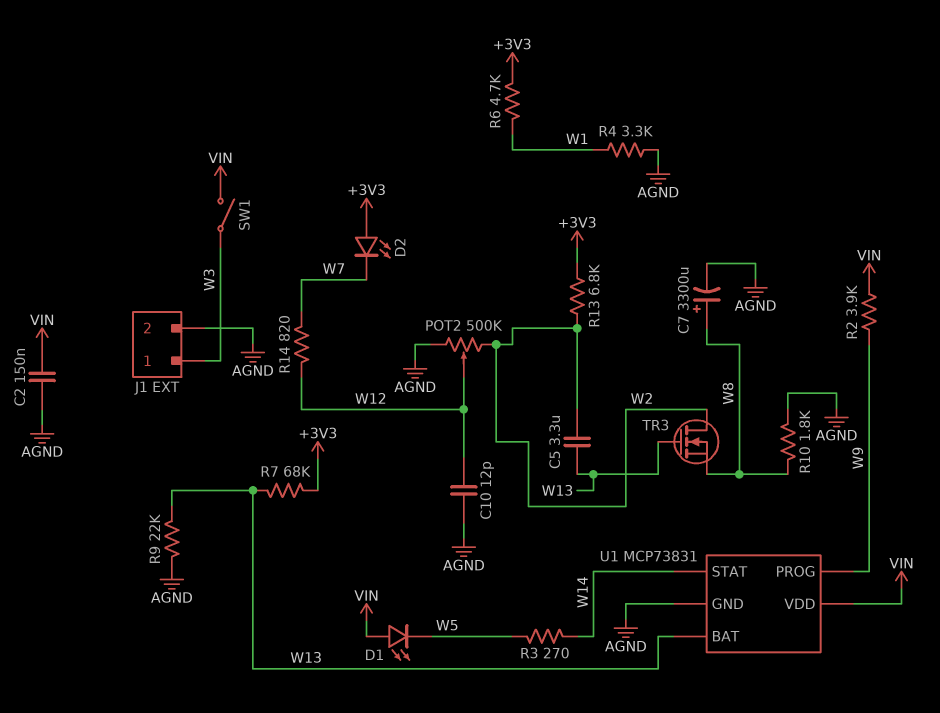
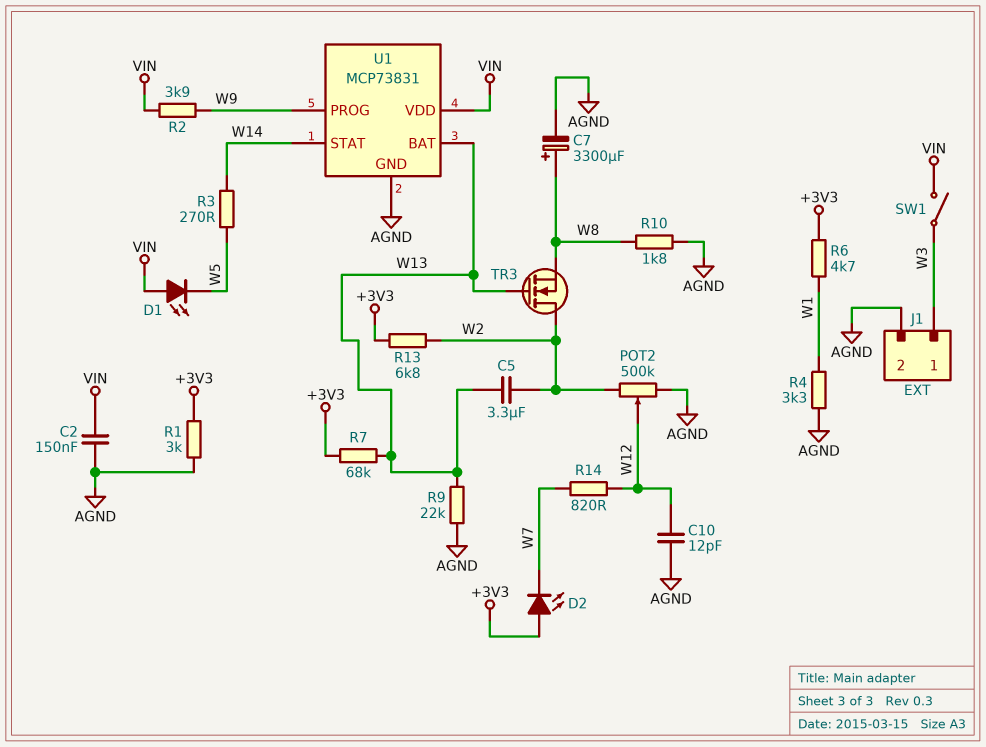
R1: none -> 3k (+3V3, AGND)

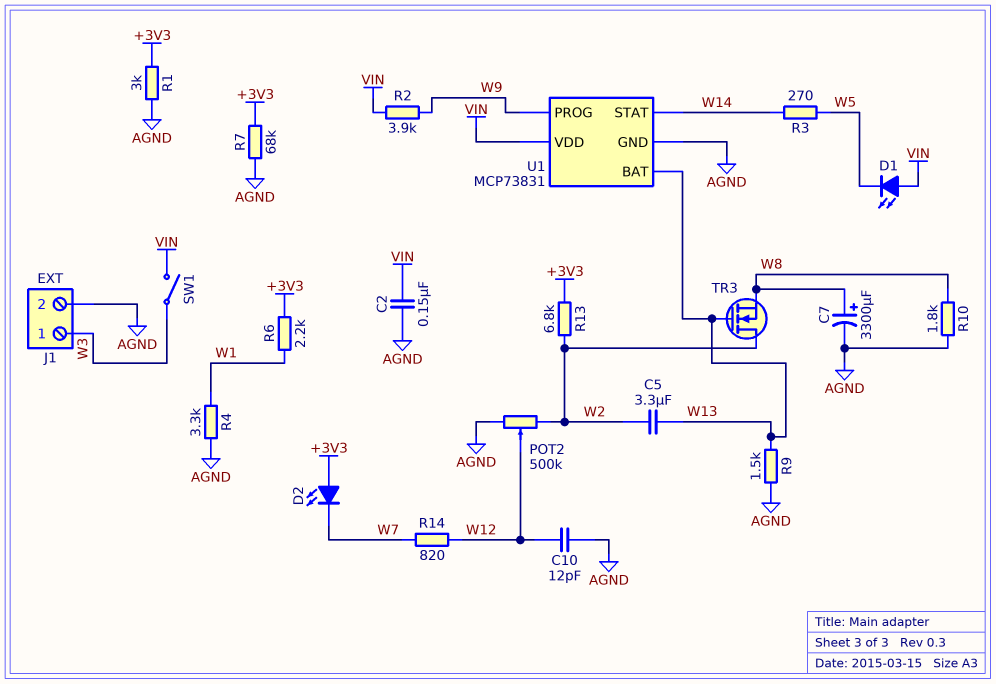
R6: 4.7k (+3V3, W1) -> 2.2k (+3V3, W1)
R7: 68k (+3V3, W13) -> 68k (+3V3, AGND)
R9: 22k (AGND, W13) -> 1.5k (AGND, W13)

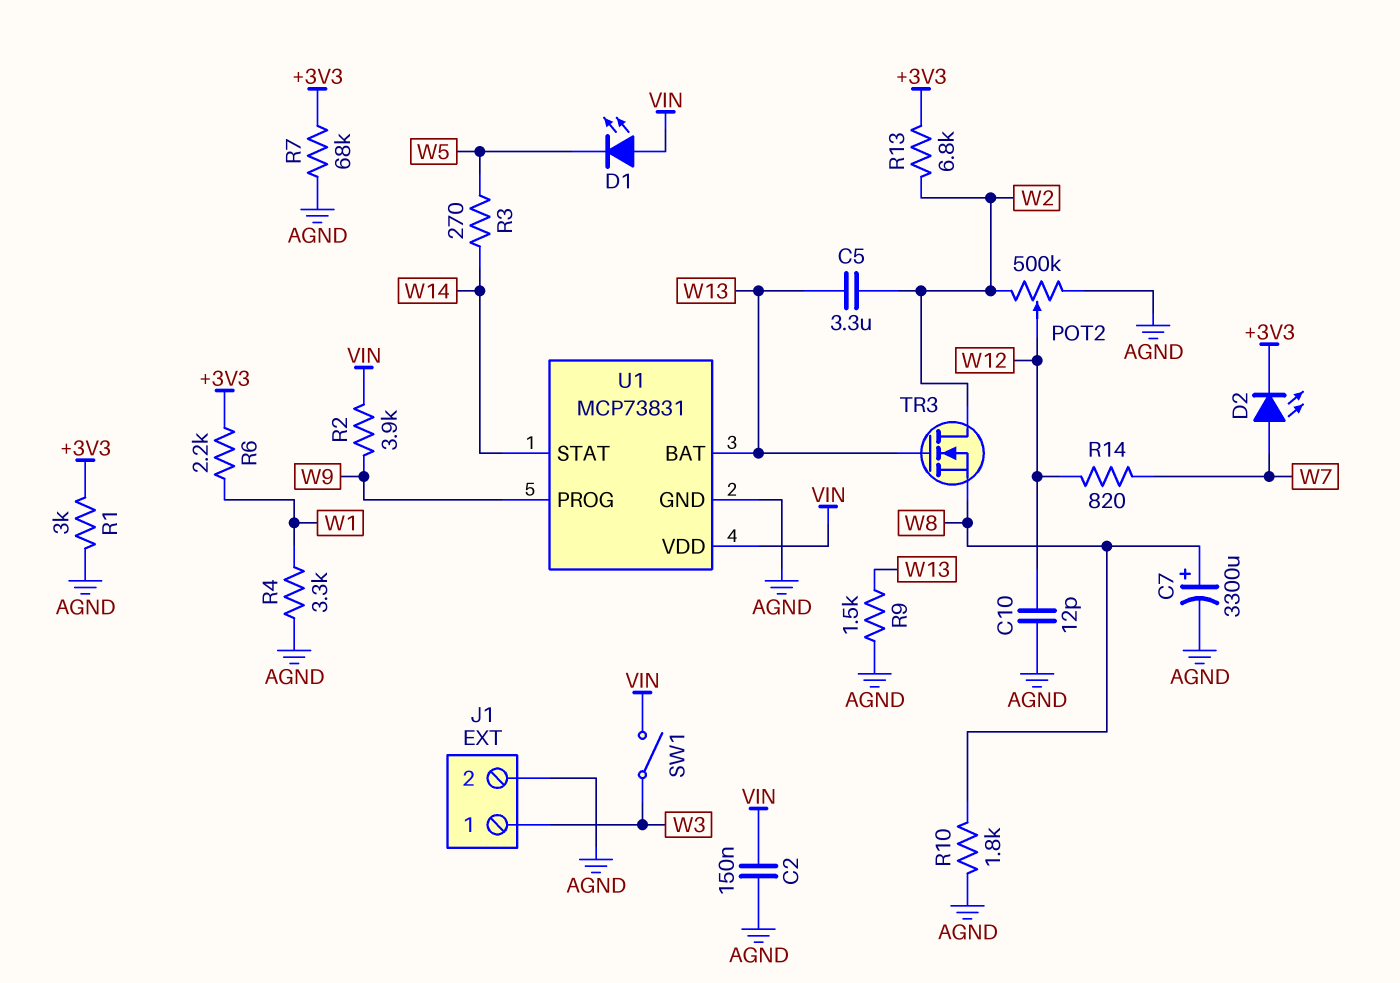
D2: LED (A +3V3, K W7) -> LED (A W7, K +3V3)

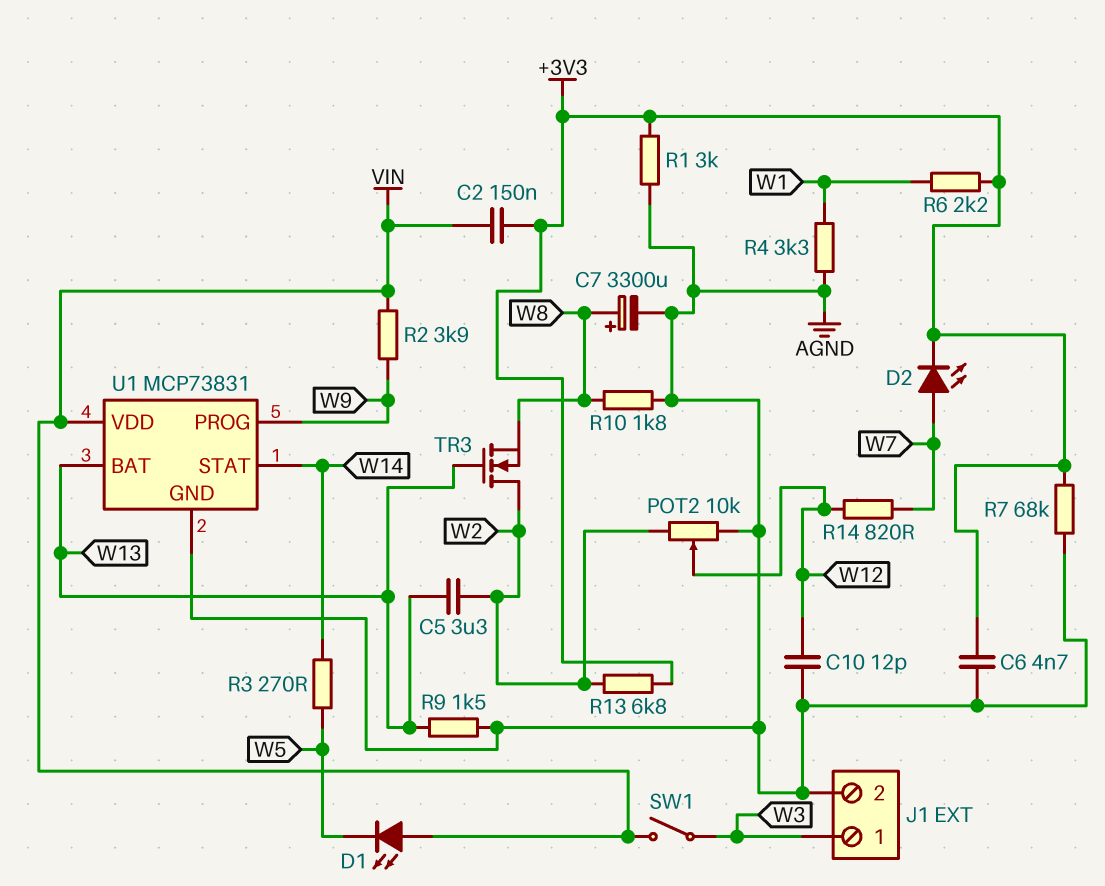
C2: 150nF (AGND, VIN) -> 150nF (+3V3, VIN)
C6: none -> 4.7nF (+3V3, AGND)
POT2: 500k (AGND, W2, wiper W12) -> 10k (AGND, W2, wiper W12)

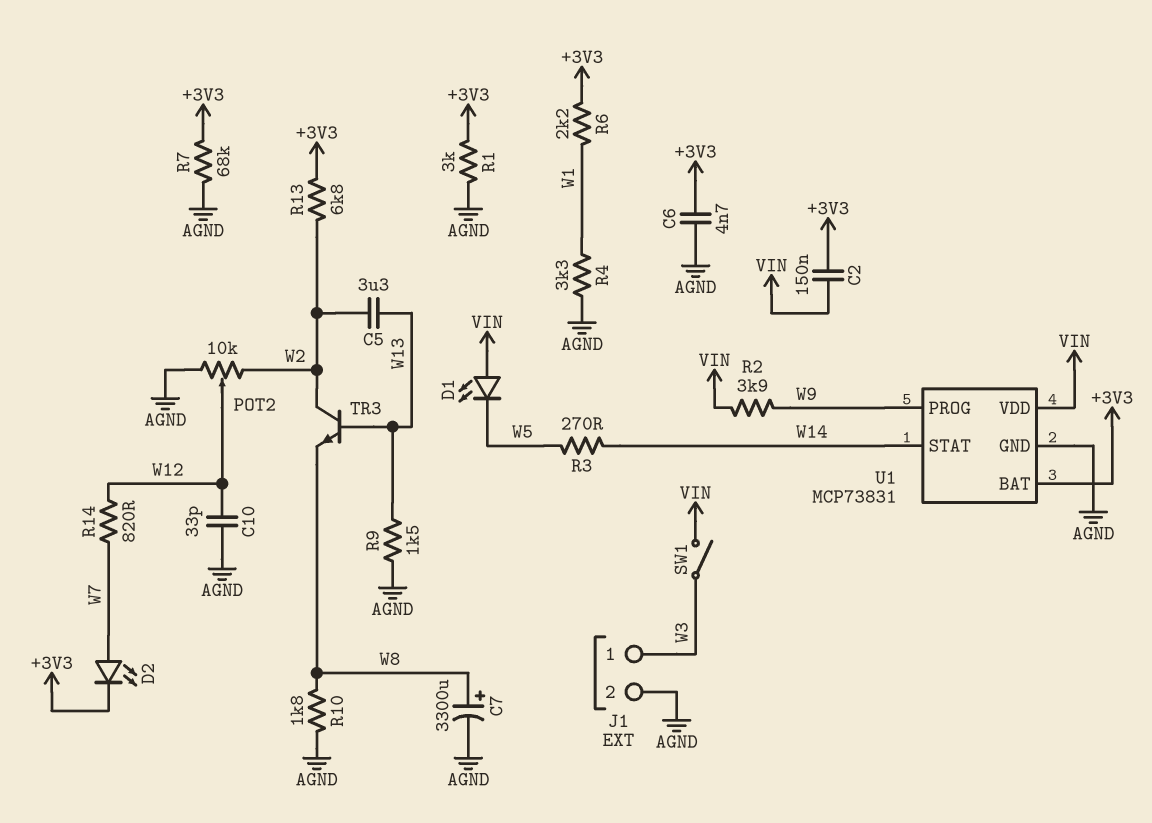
C10: 12pF (AGND, W12) -> 33pF (AGND, W12)
TR3: NMOS (G W13, D W2, S W8) -> NPN (B W13, C W2, E W8)
U1 pin BAT: W13 -> +3V3

